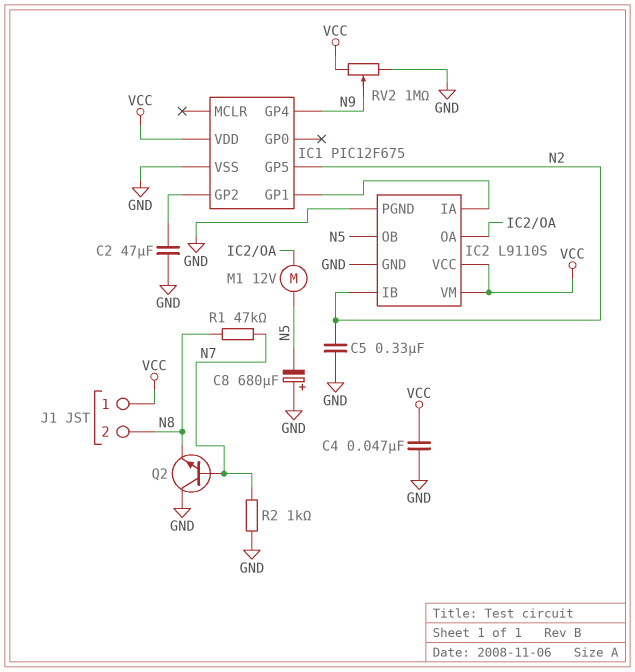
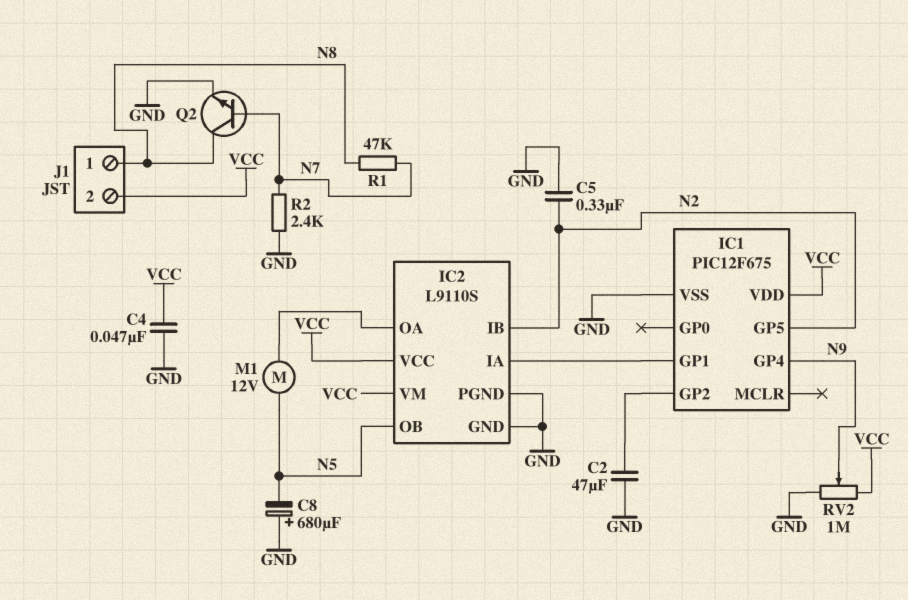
J1 pin 1: VCC -> N8
J1 pin 2: N8 -> VCC
Q2: NPN (B N7, C GND, E N8) -> NPN (B N7, C N8, E GND)
R2: 1k (GND, N7) -> 2.4k (GND, N7)

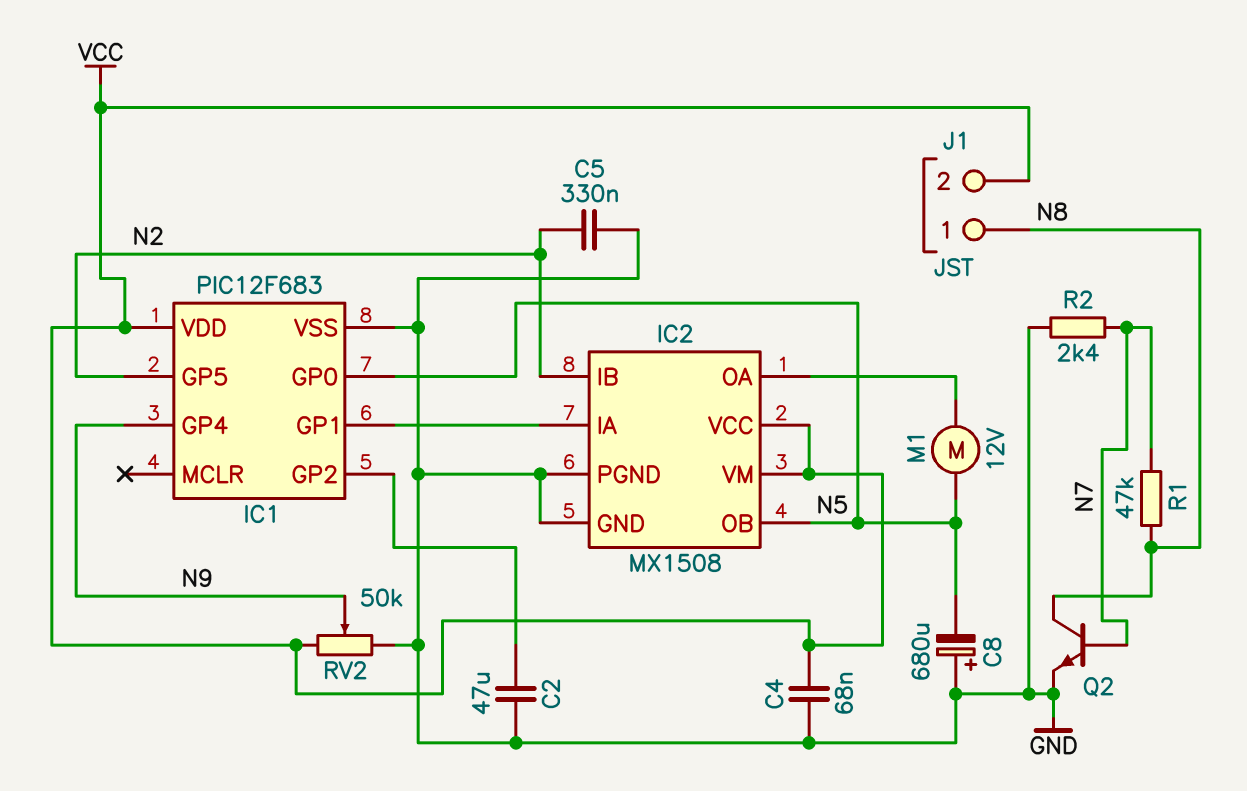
C4: 47nF (GND, VCC) -> 68nF (GND, VCC)
IC1: PIC12F675 -> PIC12F683
IC1 pin GP0: none -> N5
IC2: L9110S -> MX1508
RV2: 1M (GND, VCC, wiper N9) -> 50k (GND, VCC, wiper N9)

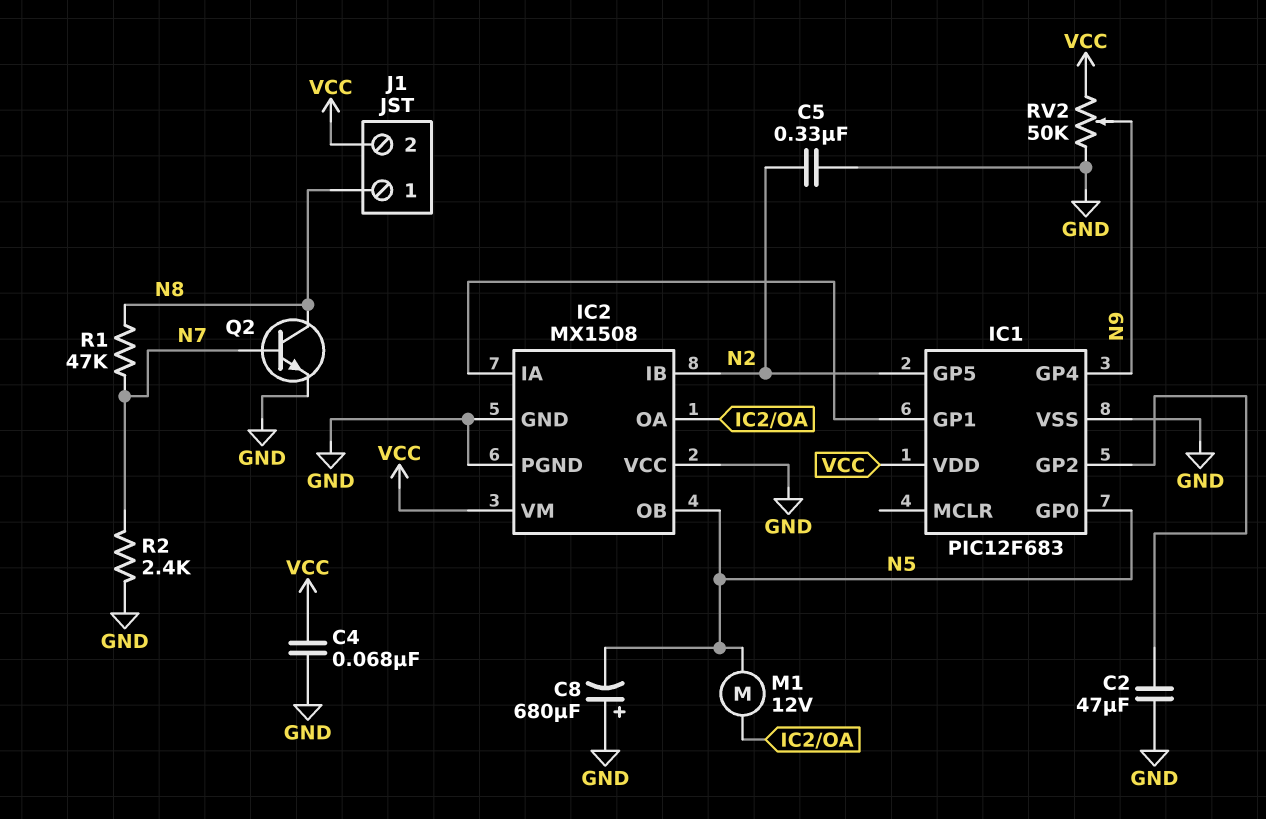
IC2 pin VCC: VCC -> GND

